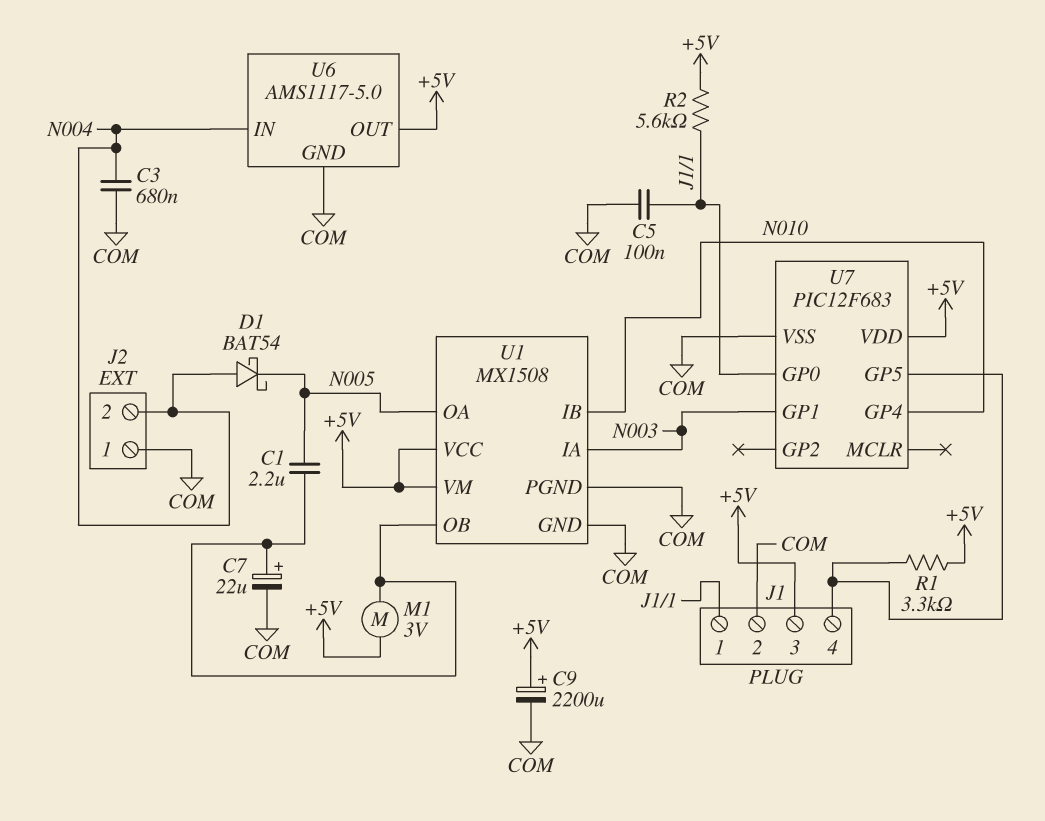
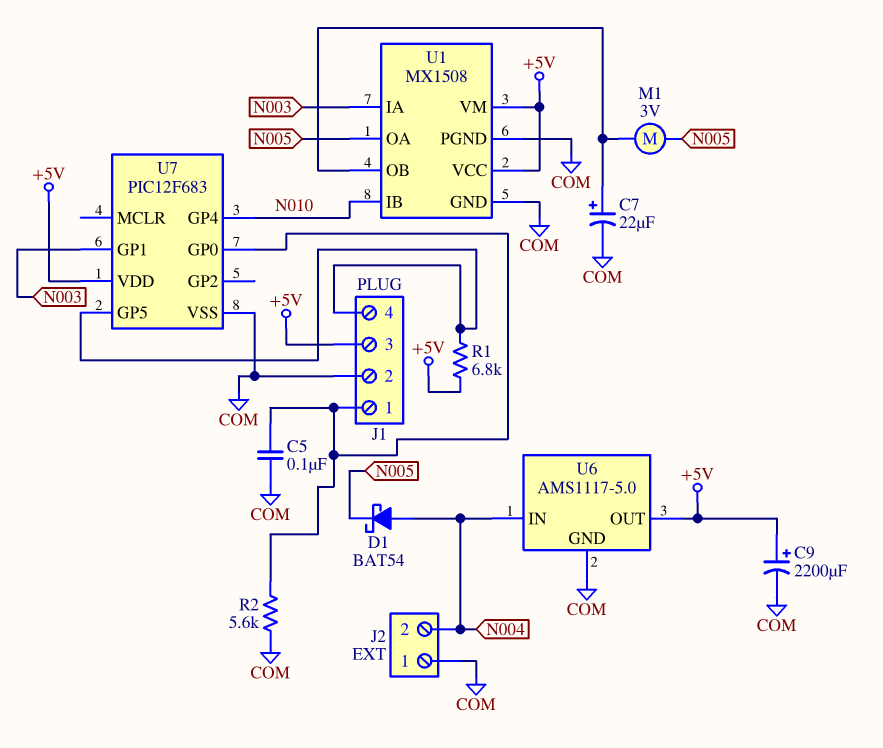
C1: 2.2uF (N005, U1/OB) -> none
C3: 680nF (COM, N004) -> none
M1: motor 3V (+5V, U1/OB) -> motor 3V (N005, U1/OB)
R1: 3.3k (+5V, J1/4) -> 6.8k (+5V, J1/4)
R2: 5.6k (+5V, J1/1) -> 5.6k (COM, J1/1)

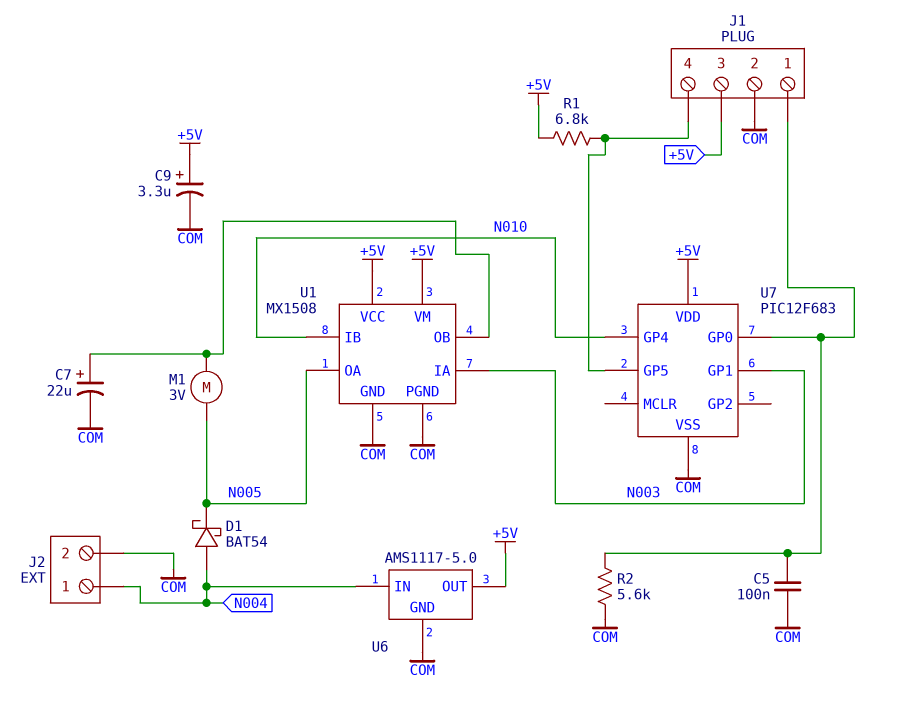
C9: 2200uF (plus +5V, minus COM) -> 3.3uF (plus +5V, minus COM)
J2 pin 1: COM -> N004
J2 pin 2: N004 -> COM

